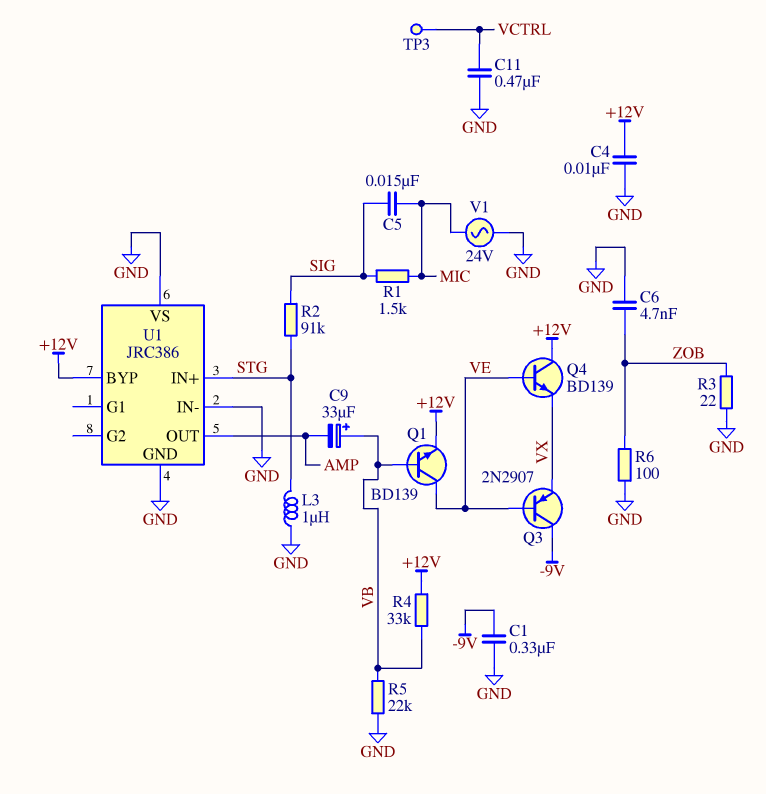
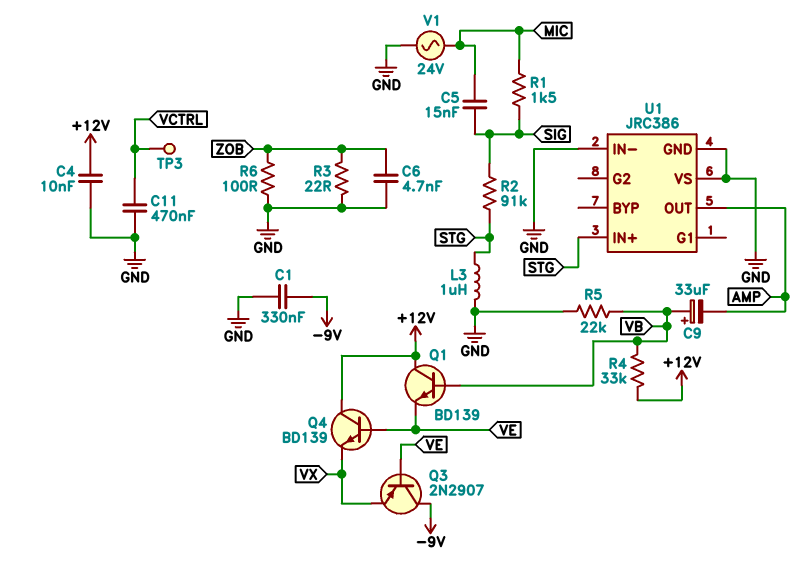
Q1: NPN BD139 (B VB, C VE, E +12V) -> NPN BD139 (B VB, C +12V, E VE)
U1 pin BYP: +12V -> none

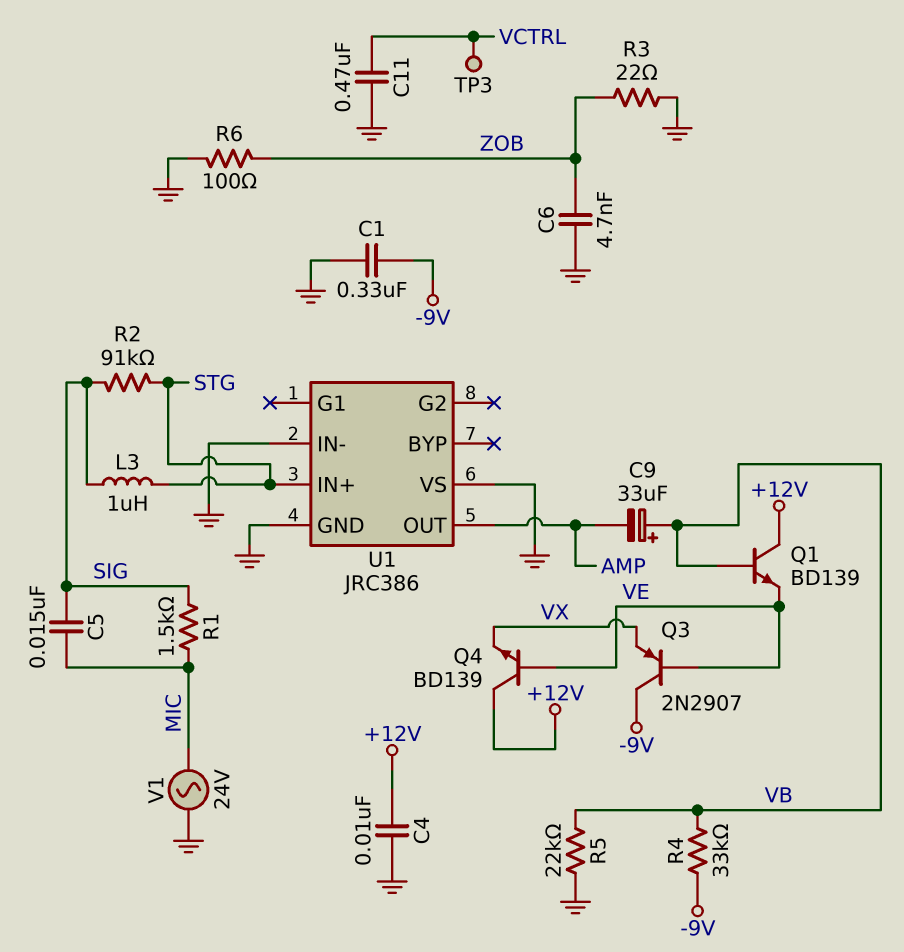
L3: 1uH (GND, STG) -> 1uH (SIG, STG)
R4: 33k (+12V, VB) -> 33k (-9V, VB)

